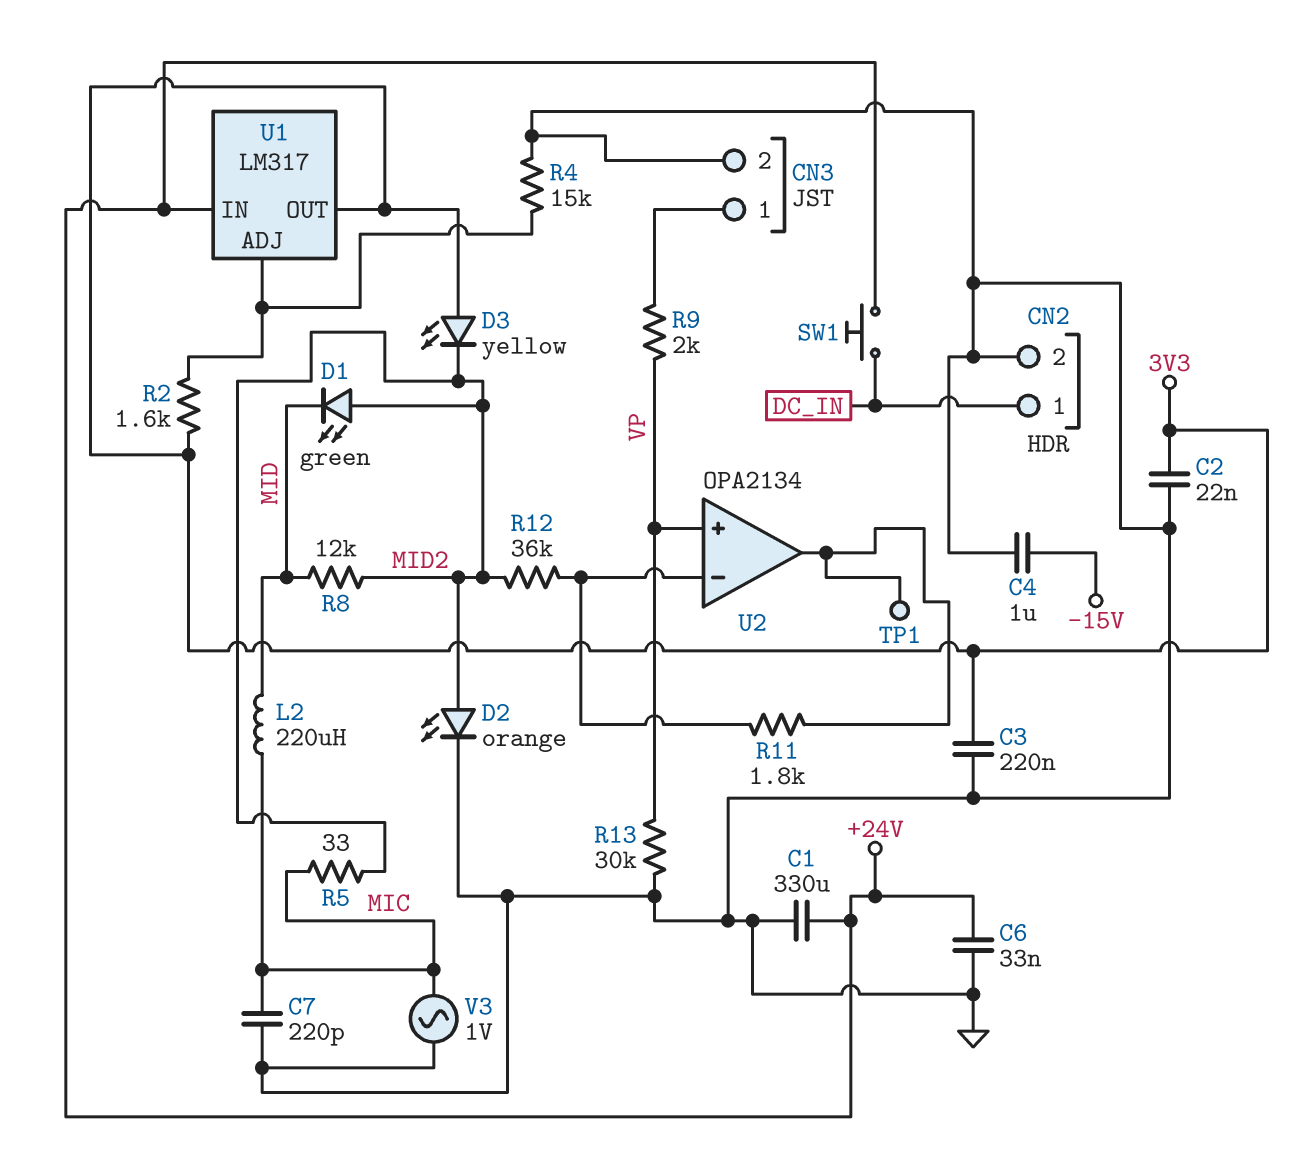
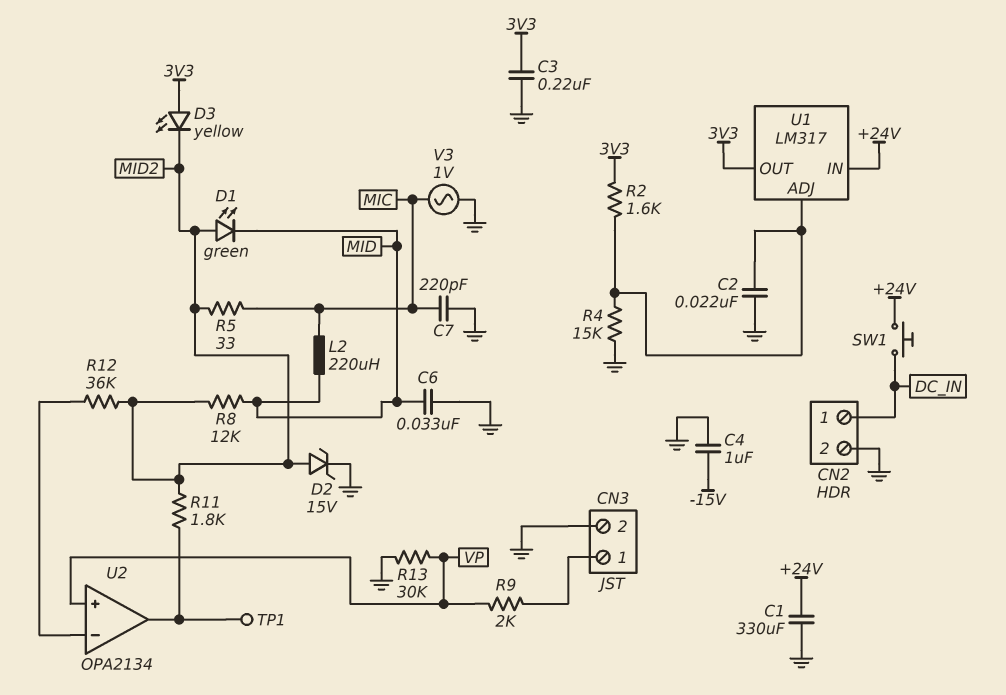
C2: 22nF (3V3, GND) -> 22nF (GND, U1/ADJ)
C6: 33nF (+24V, GND) -> 33nF (GND, MID)
D2: LED orange (A MID2, K GND) -> zener 15V (A MID2, K GND)
R11: 1.8k (U2/in-, U2/out) -> 1.8k (MID2, U2/out)

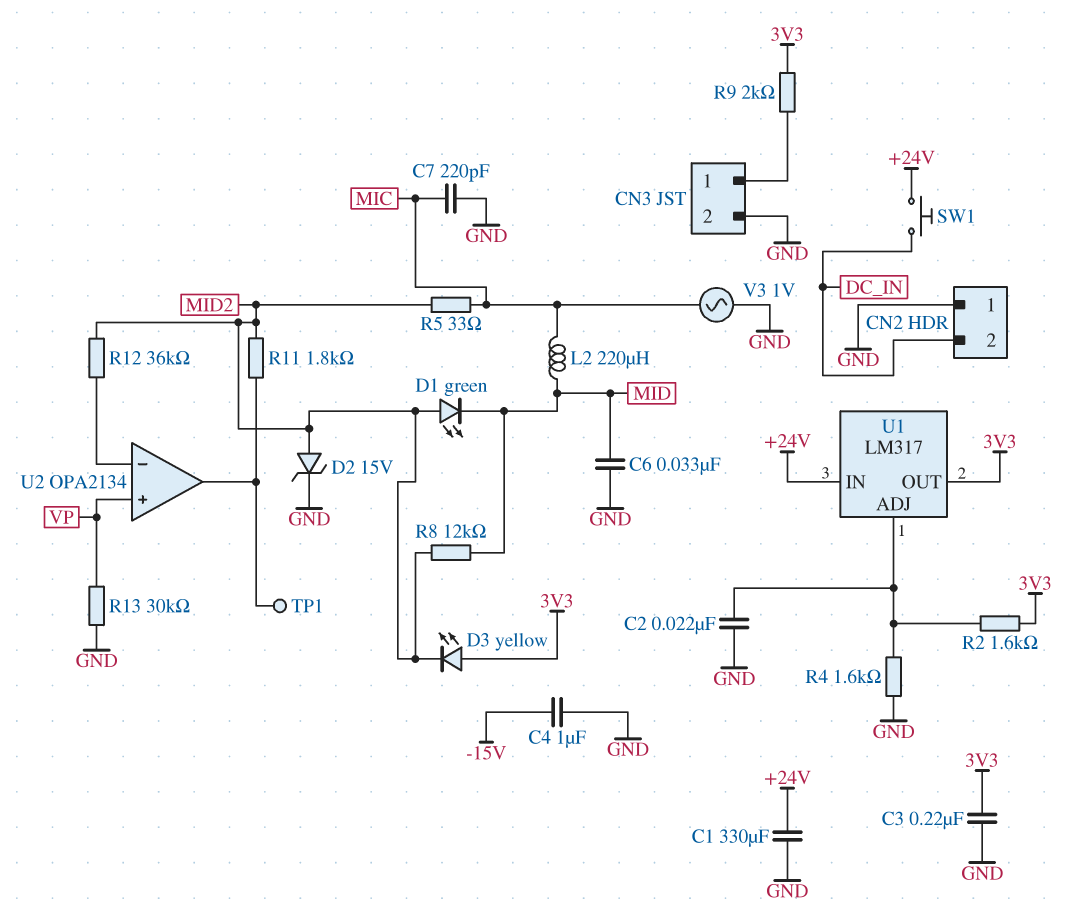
CN2 pin 1: DC_IN -> GND
CN2 pin 2: GND -> DC_IN
R4: 15k (GND, U1/ADJ) -> 1.6k (GND, U1/ADJ)
R9: 2k (CN3/1, VP) -> 2k (3V3, CN3/1)

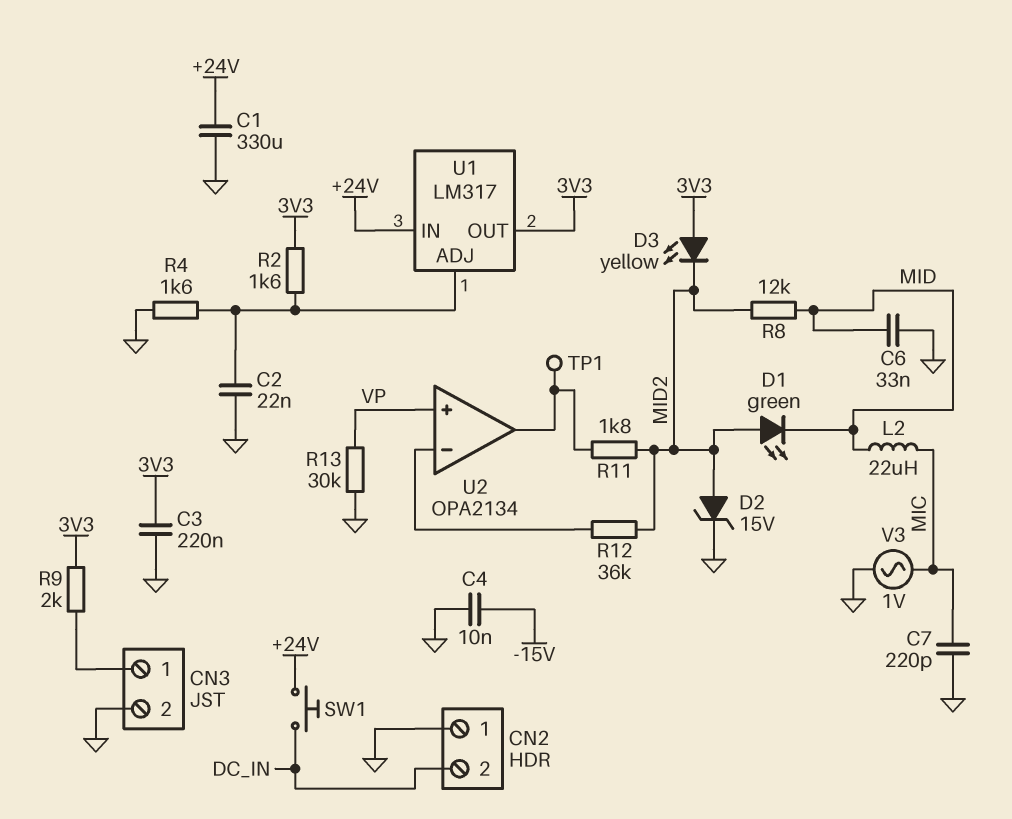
C4: 1uF (-15V, GND) -> 10nF (-15V, GND)
L2: 220uH (MIC, MID) -> 22uH (MIC, MID)
R5: 33 (MIC, MID2) -> none

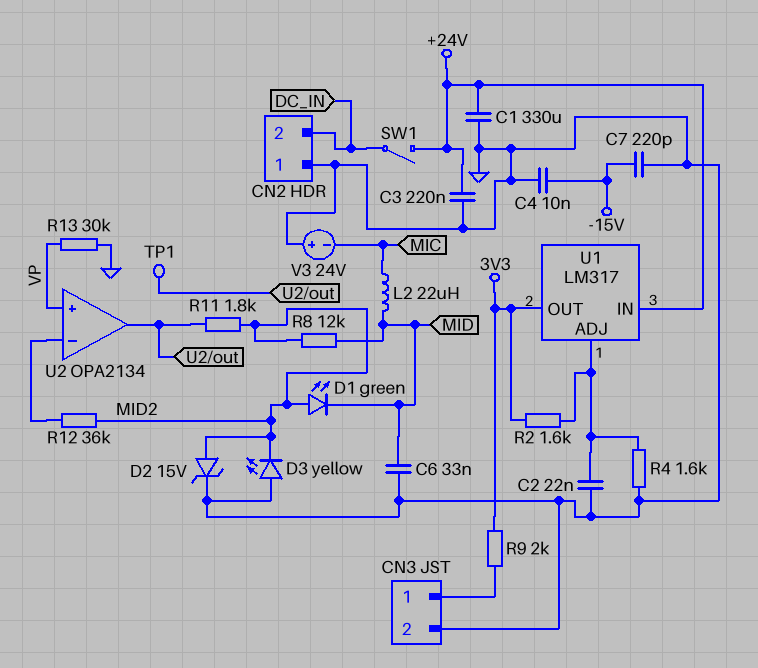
C3: 220nF (3V3, GND) -> 220nF (+24V, GND)
C7: 220pF (GND, MIC) -> 220pF (-15V, GND)
D3: LED yellow (A 3V3, K MID2) -> LED yellow (A GND, K MID2)
SW1: button (+24V, DC_IN) -> switch (+24V, DC_IN)
V3: AC 1V (GND, MIC) -> 24V (plus GND, minus MIC)

